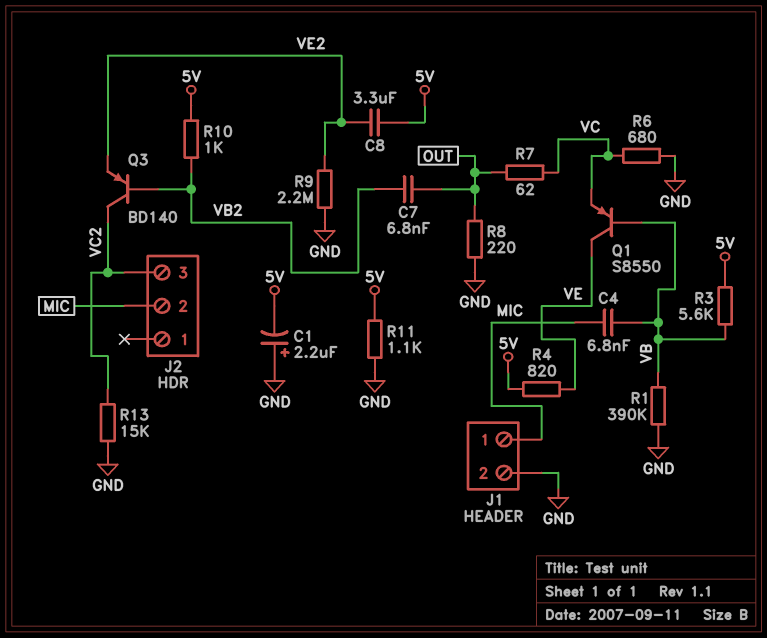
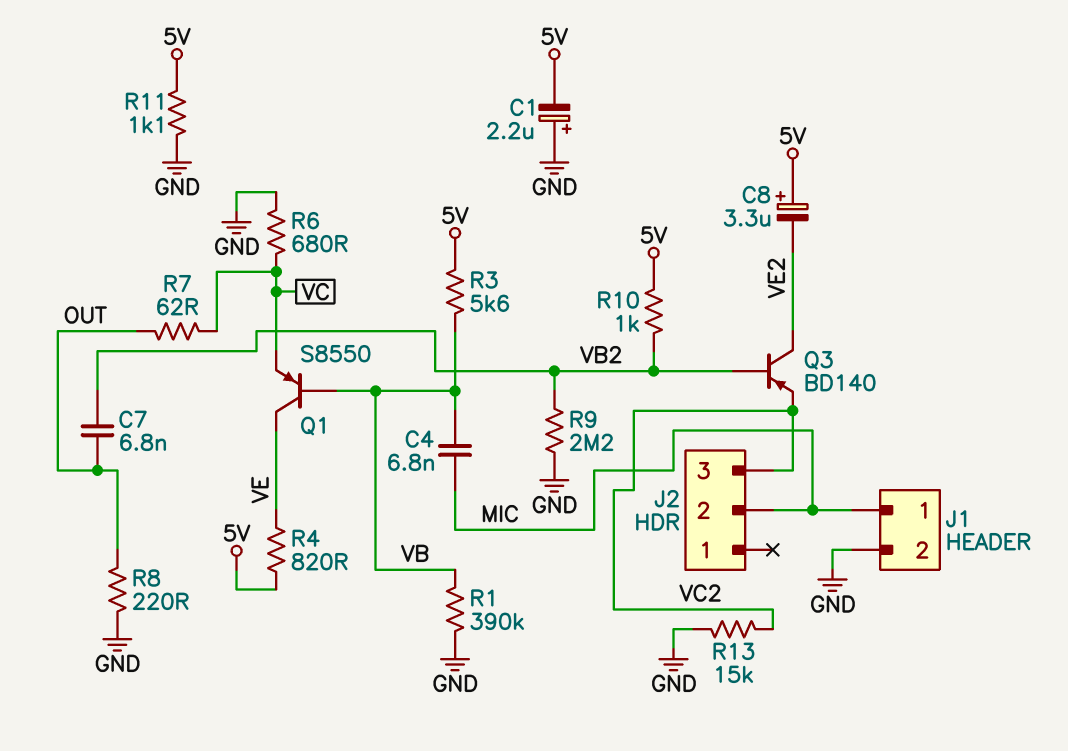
C8: 3.3uF (5V, VE2) -> 3.3uF (plus 5V, minus VE2)
Q3: PNP BD140 (B VB2, C VC2, E VE2) -> PNP BD140 (B VB2, C VE2, E VC2)
R9: 2.2M (GND, VE2) -> 2.2M (GND, VB2)

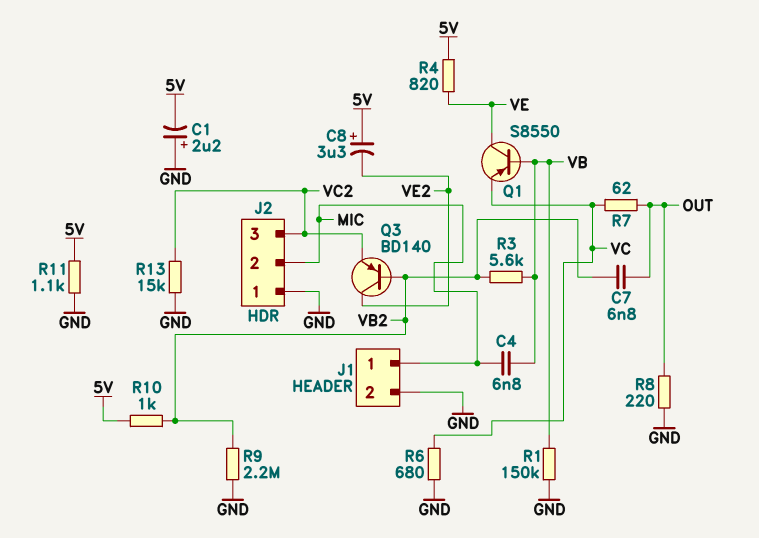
J2 pin 1: none -> GND
R1: 390k (GND, VB) -> 150k (GND, VB)
R3: 5.6k (5V, VB) -> 5.6k (VB, VB2)

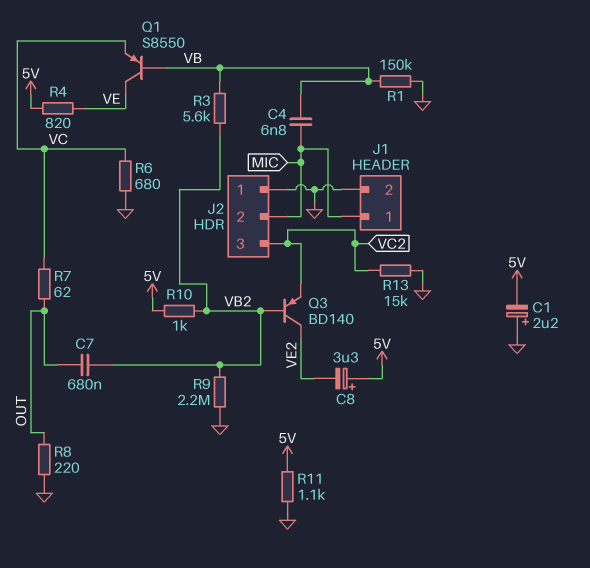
C7: 6.8nF (OUT, VB2) -> 680nF (OUT, VB2)

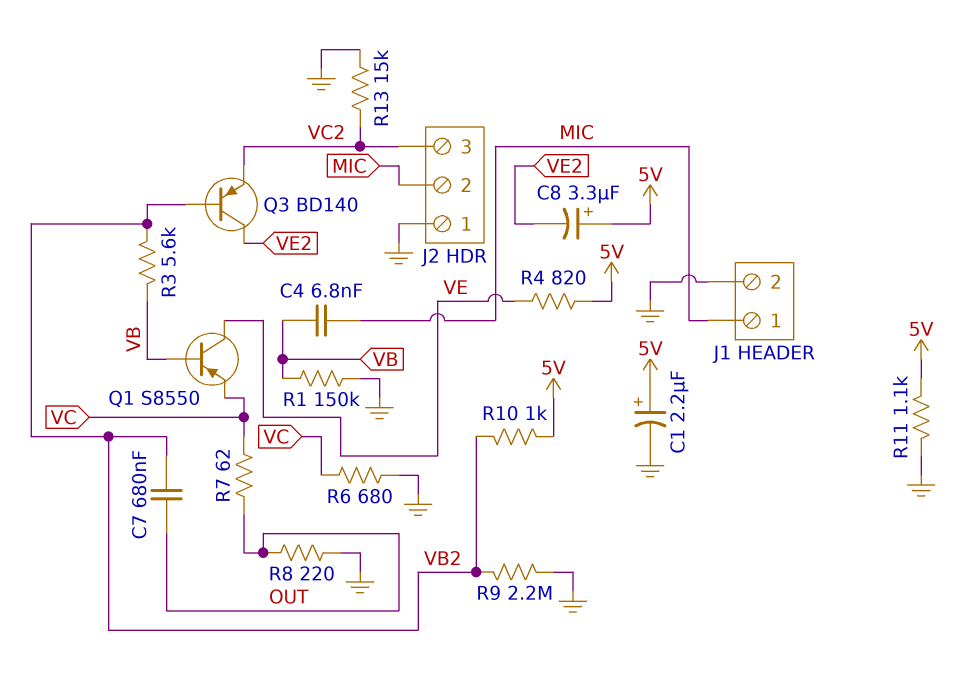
C1: 2.2uF (plus GND, minus 5V) -> 2.2uF (plus 5V, minus GND)

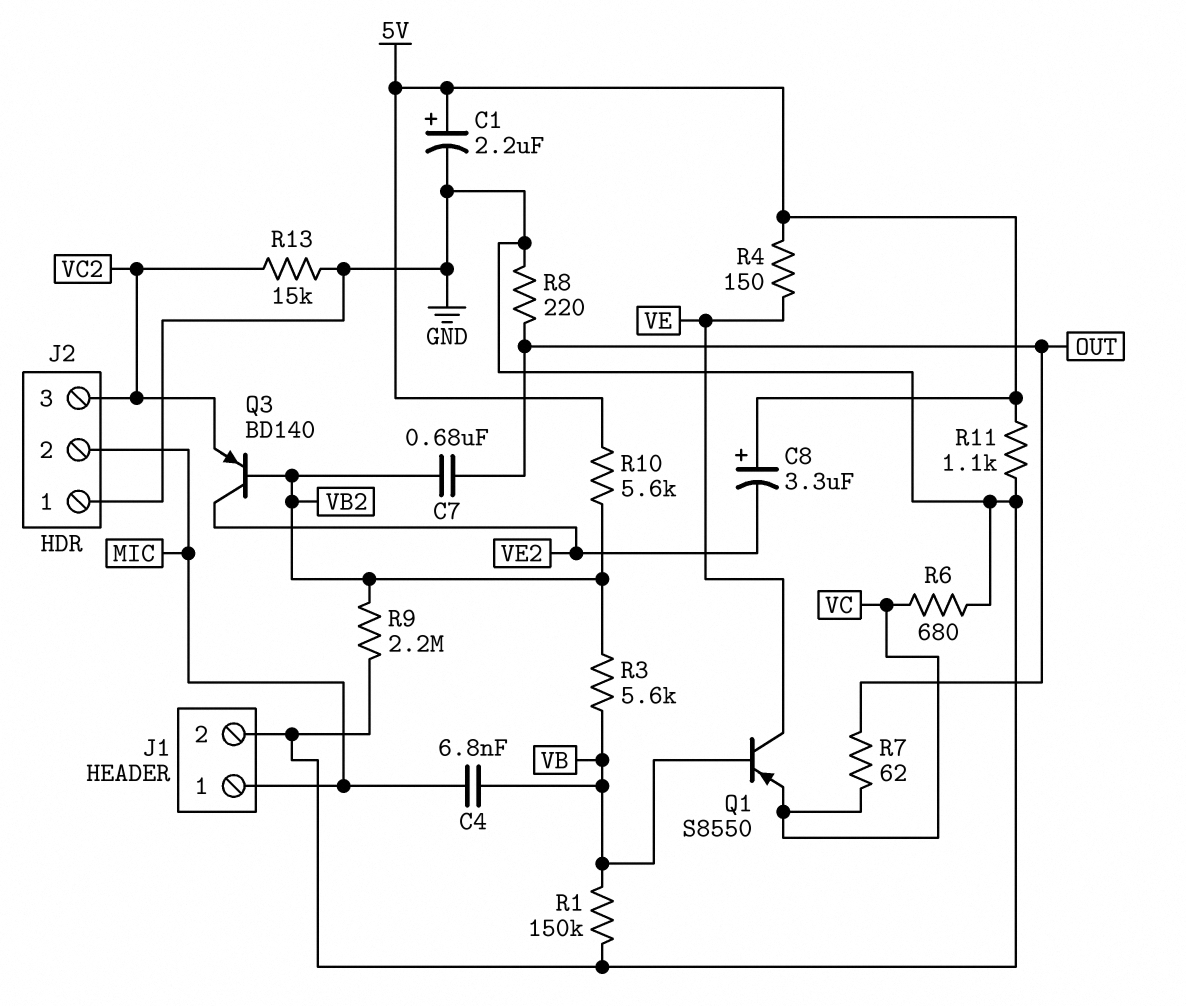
R4: 820 (5V, VE) -> 150 (5V, VE)
R10: 1k (5V, VB2) -> 5.6k (5V, VB2)

